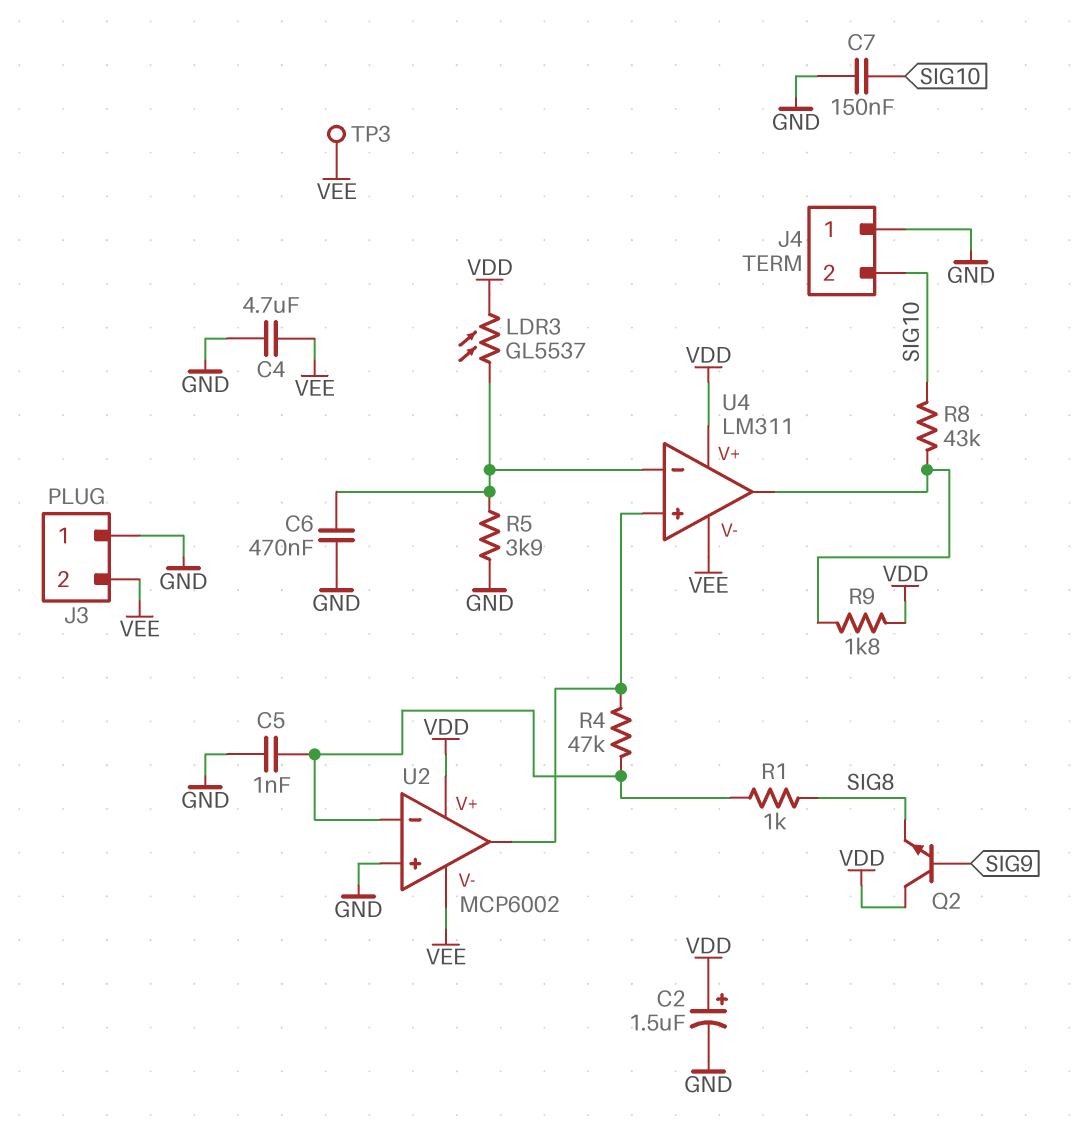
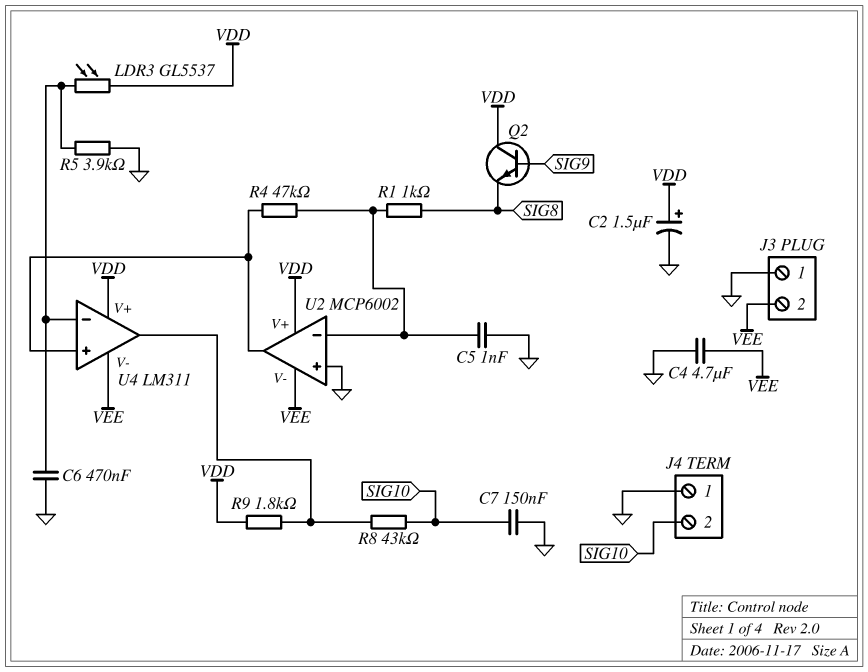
TP3: test point (VEE) -> none

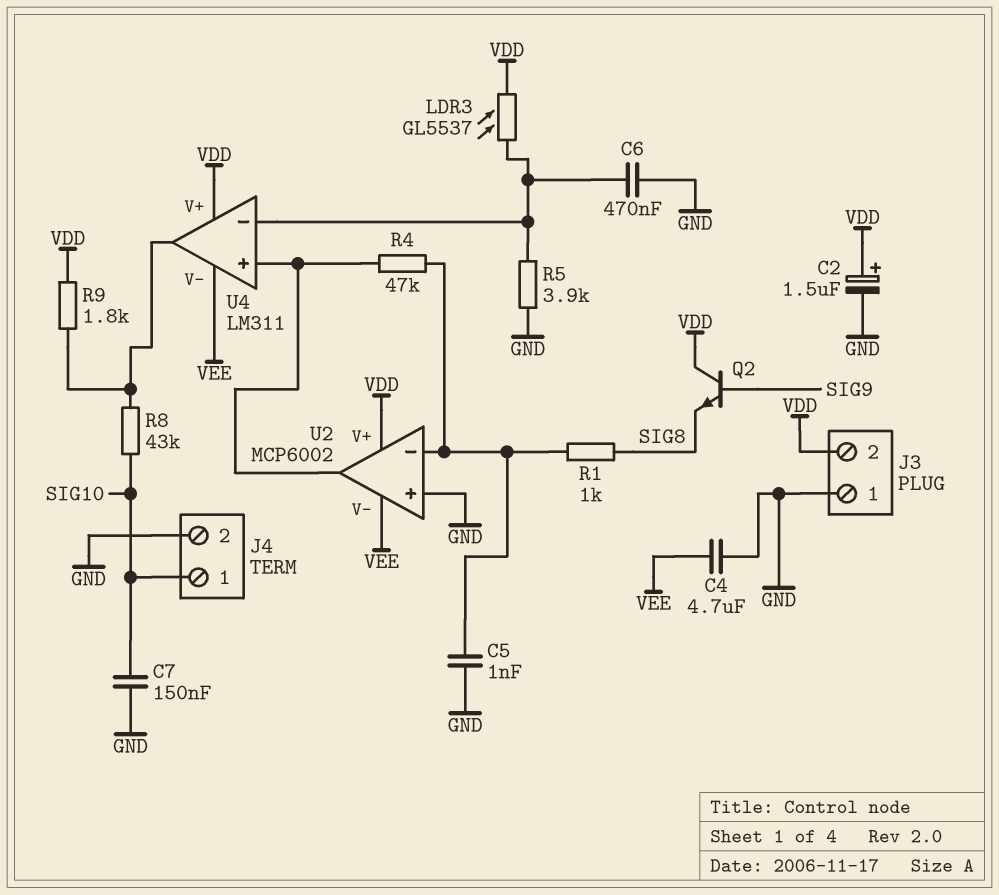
J3 pin 2: VEE -> VDD
J4 pin 1: GND -> SIG10
J4 pin 2: SIG10 -> GND

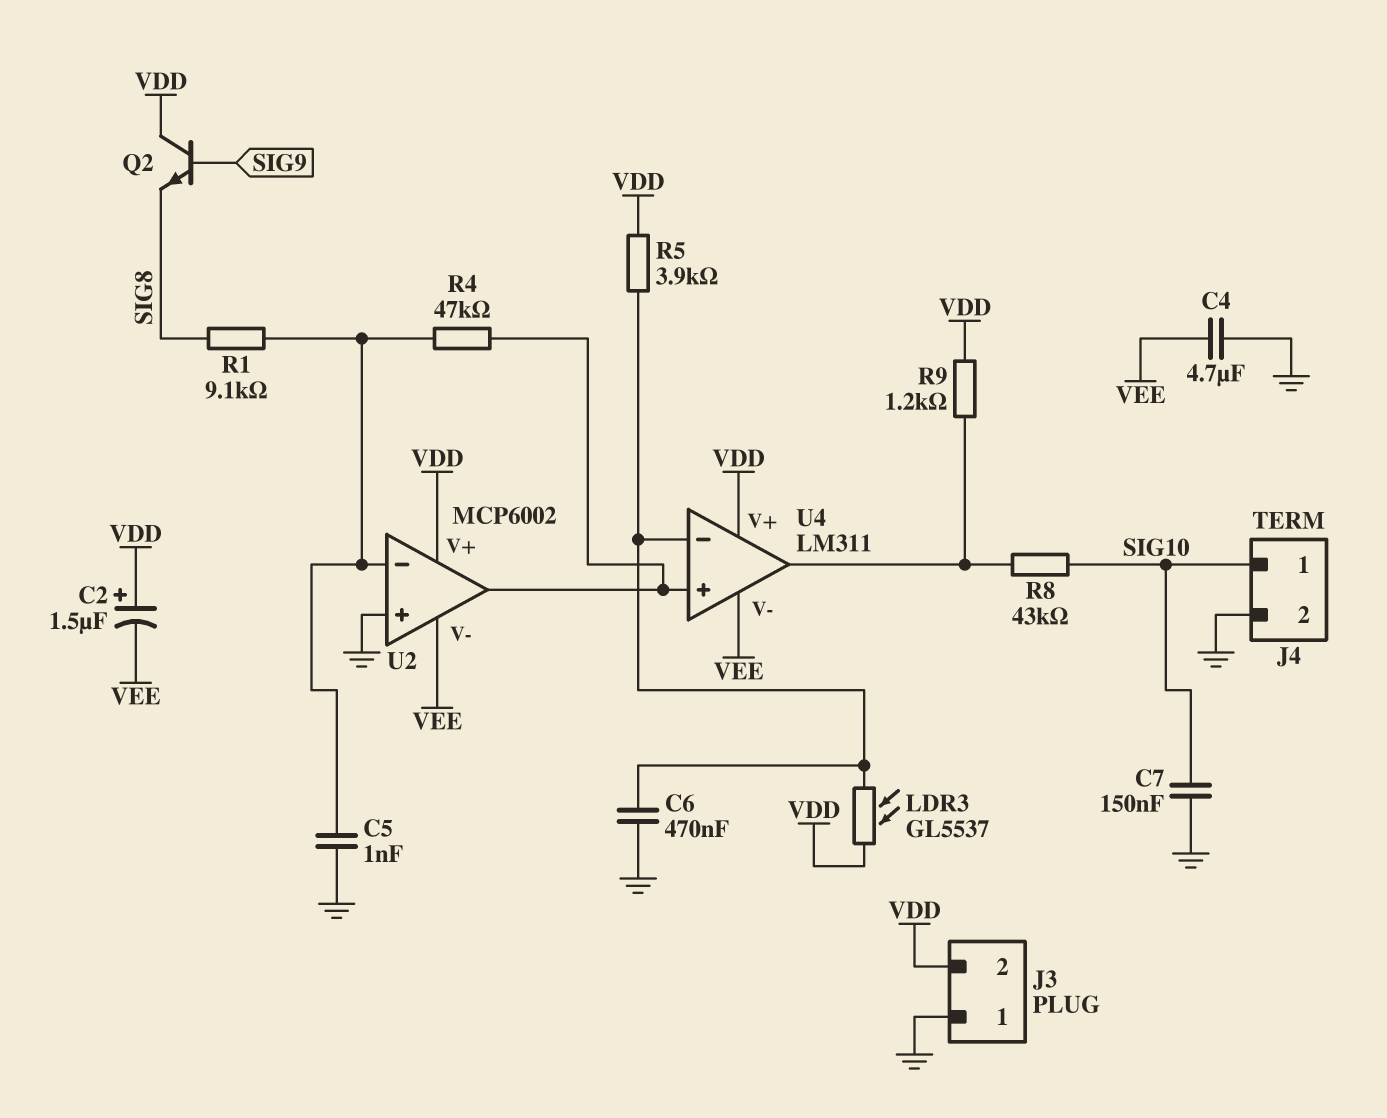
C2: 1.5uF (plus VDD, minus GND) -> 1.5uF (plus VDD, minus VEE)
R1: 1k (SIG8, U2/in-) -> 9.1k (SIG8, U2/in-)
R5: 3.9k (GND, U4/in-) -> 3.9k (U4/in-, VDD)
R9: 1.8k (U4/out, VDD) -> 1.2k (U4/out, VDD)

